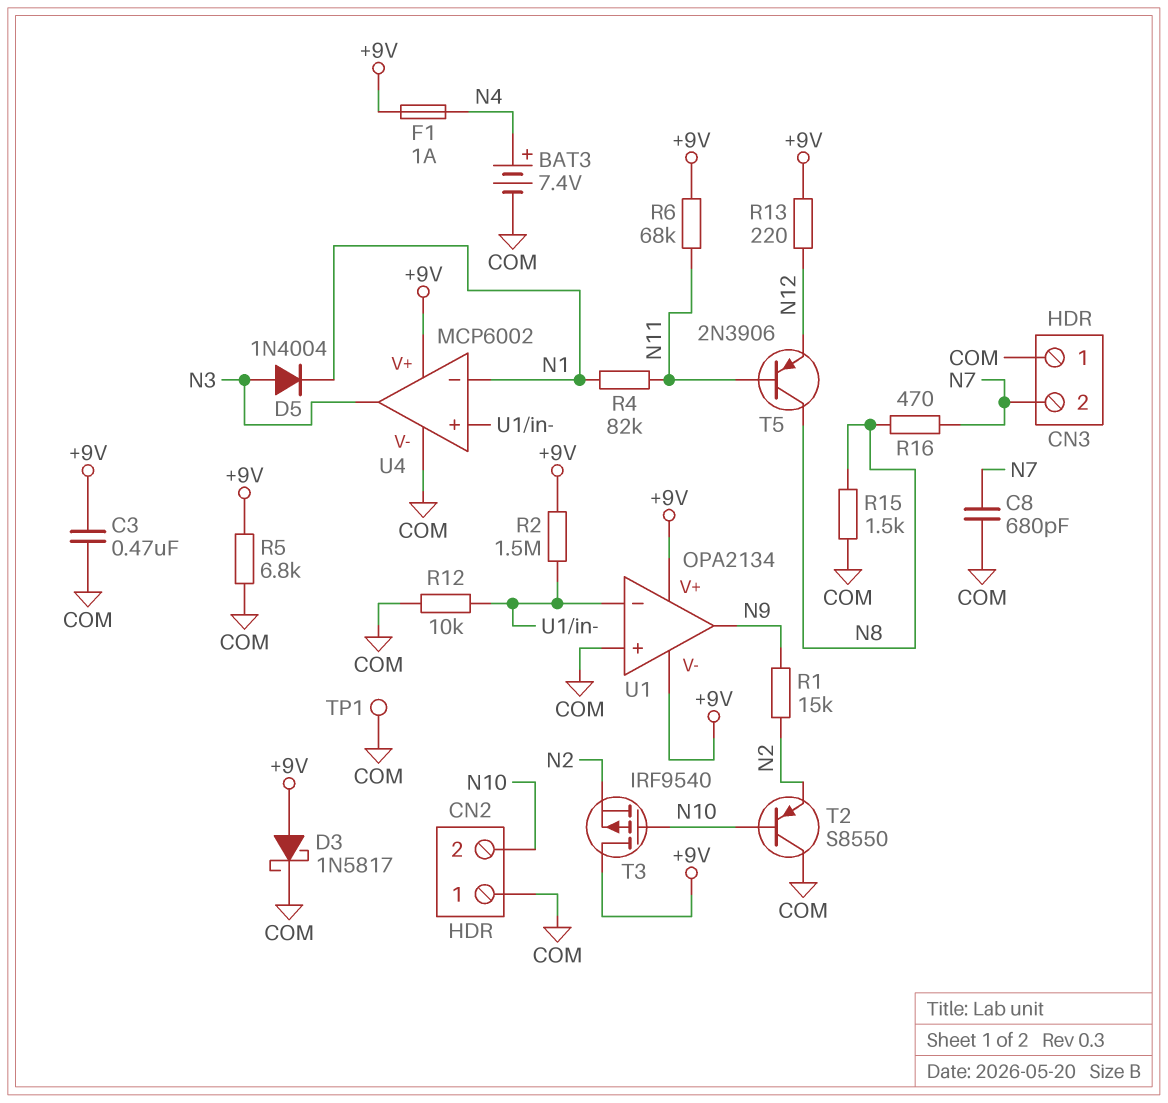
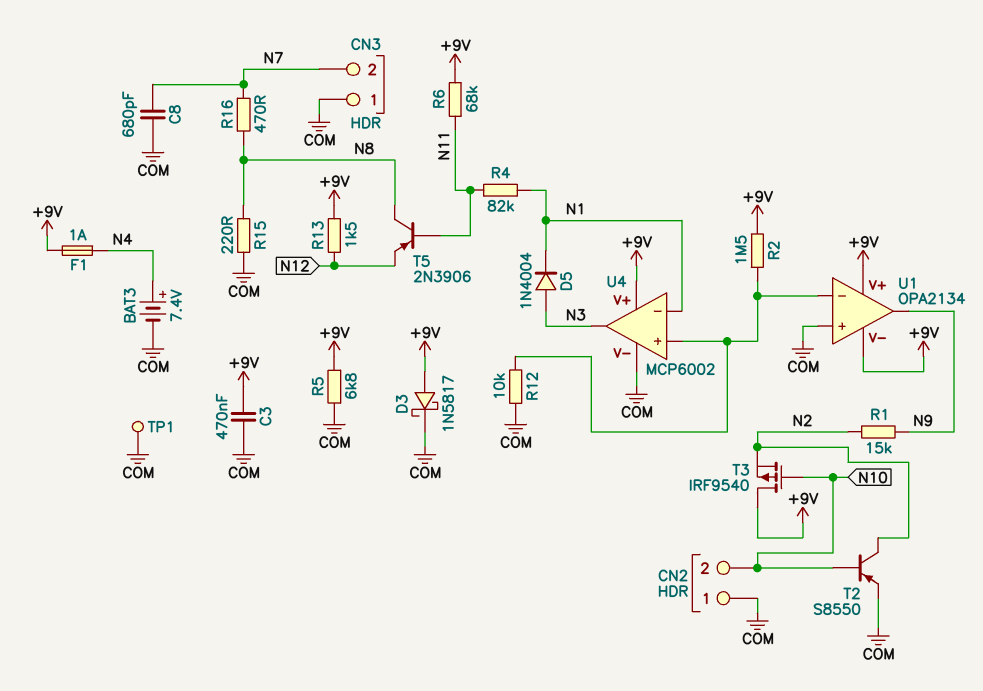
R13: 220 (+9V, N12) -> 1.5k (+9V, N12)
R15: 1.5k (COM, N8) -> 220 (COM, N8)
T2: PNP S8550 (B N10, C COM, E N2) -> PNP S8550 (B N10, C N2, E COM)

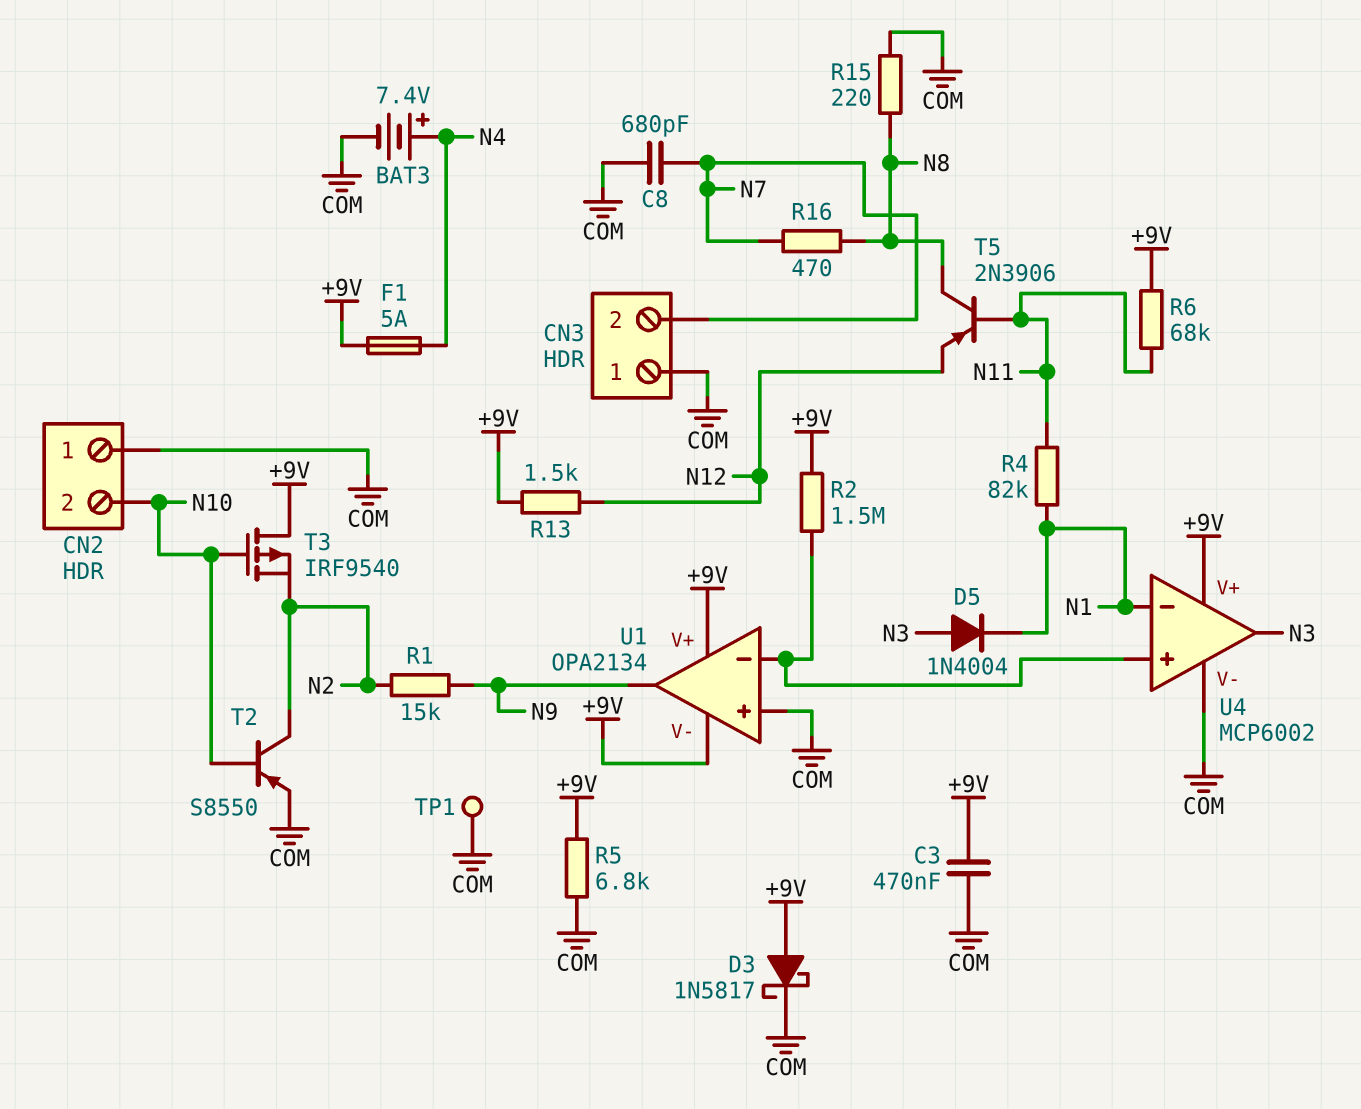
F1: 1A (+9V, N4) -> 5A (+9V, N4)
R12: 10k (COM, U1/in-) -> none

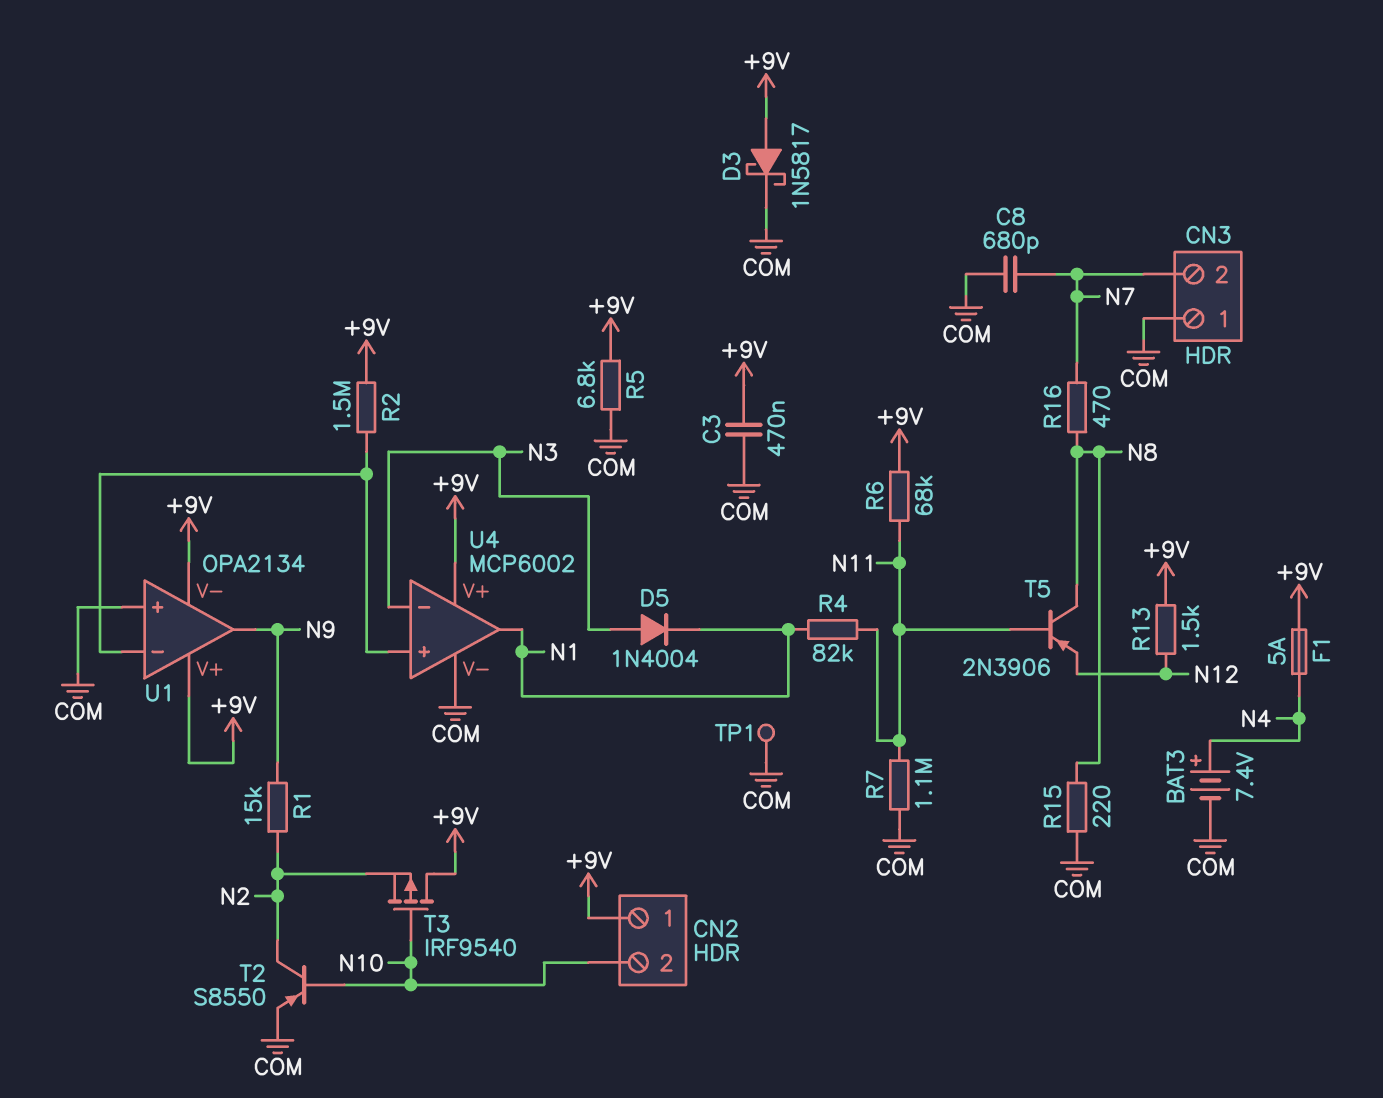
CN2 pin 1: COM -> +9V
R7: none -> 1.1M (COM, N11)
U4 pin in-: N1 -> N3
U4 pin out: N3 -> N1

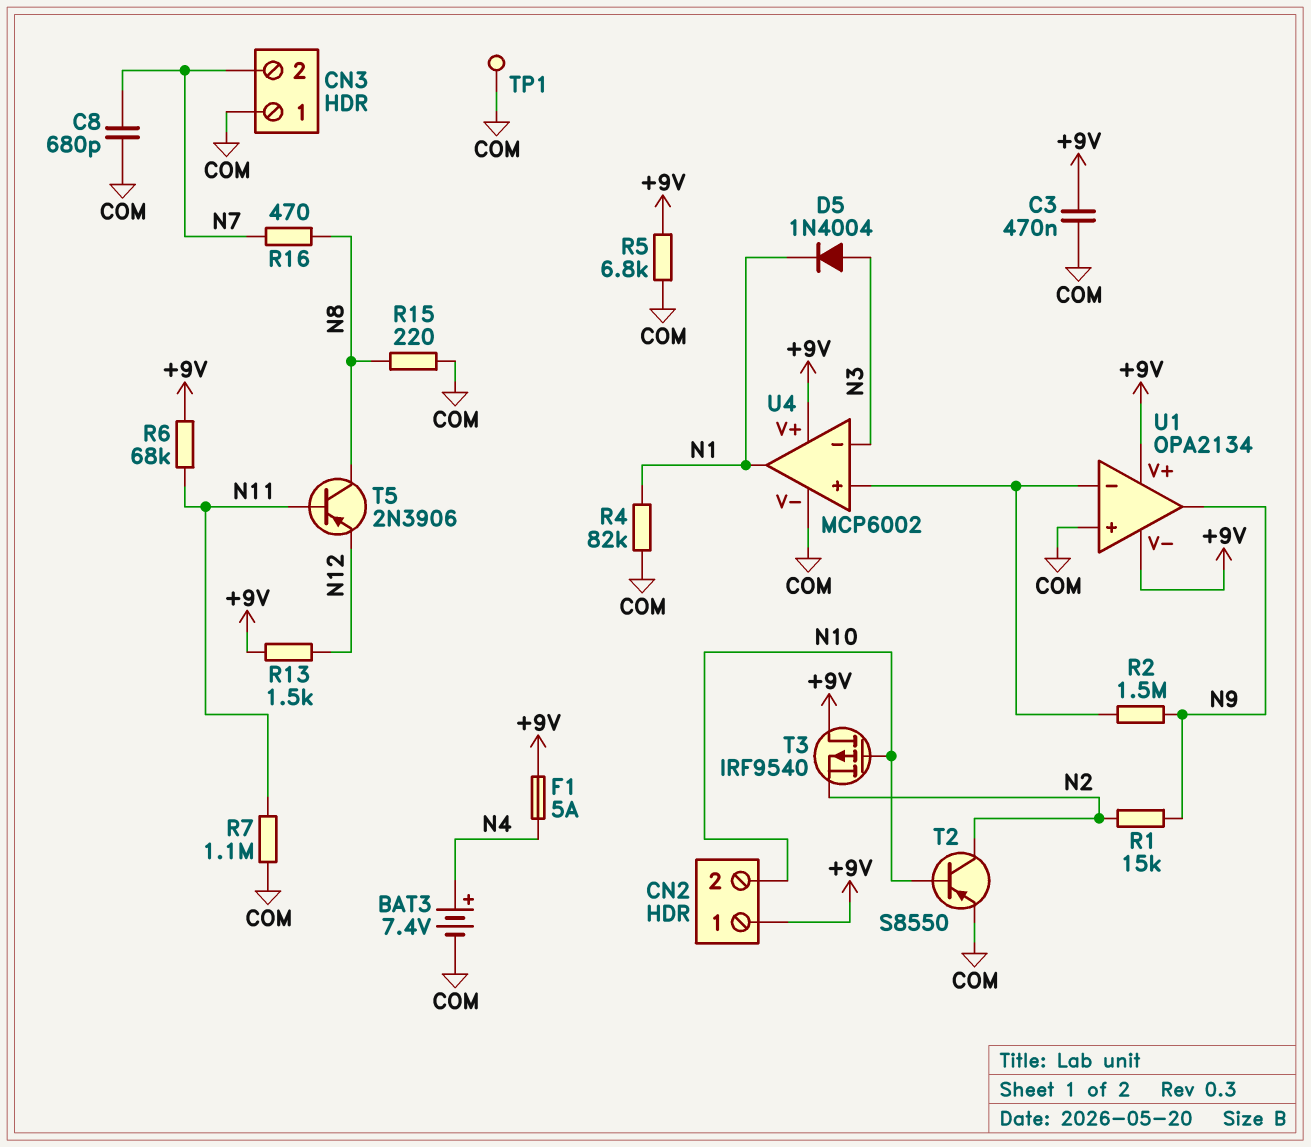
D3: schottky 1N5817 (A +9V, K COM) -> none
R2: 1.5M (+9V, U1/in-) -> 1.5M (N9, U1/in-)
R4: 82k (N1, N11) -> 82k (COM, N1)

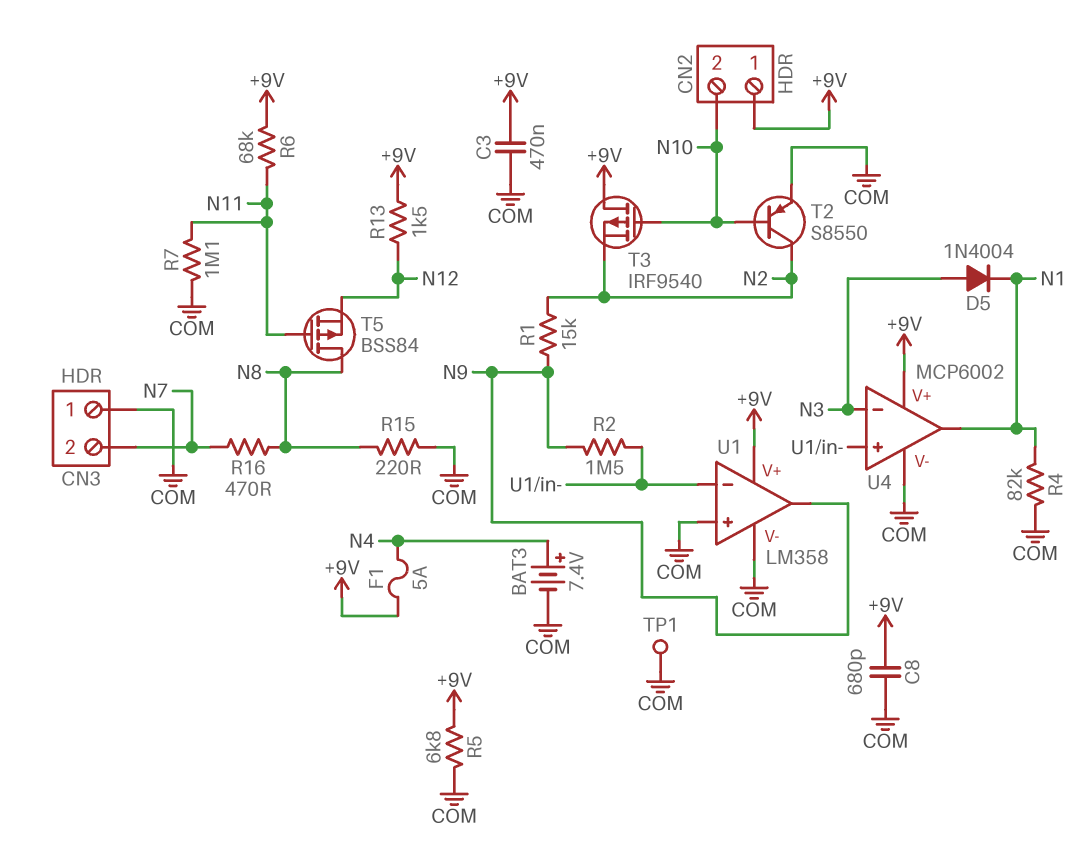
C8: 680pF (COM, N7) -> 680pF (+9V, COM)
T5: PNP 2N3906 (B N11, C N8, E N12) -> PMOS BSS84 (G N11, D N8, S N12)
U1: OPA2134 -> LM358
U1 pin V-: +9V -> COM

